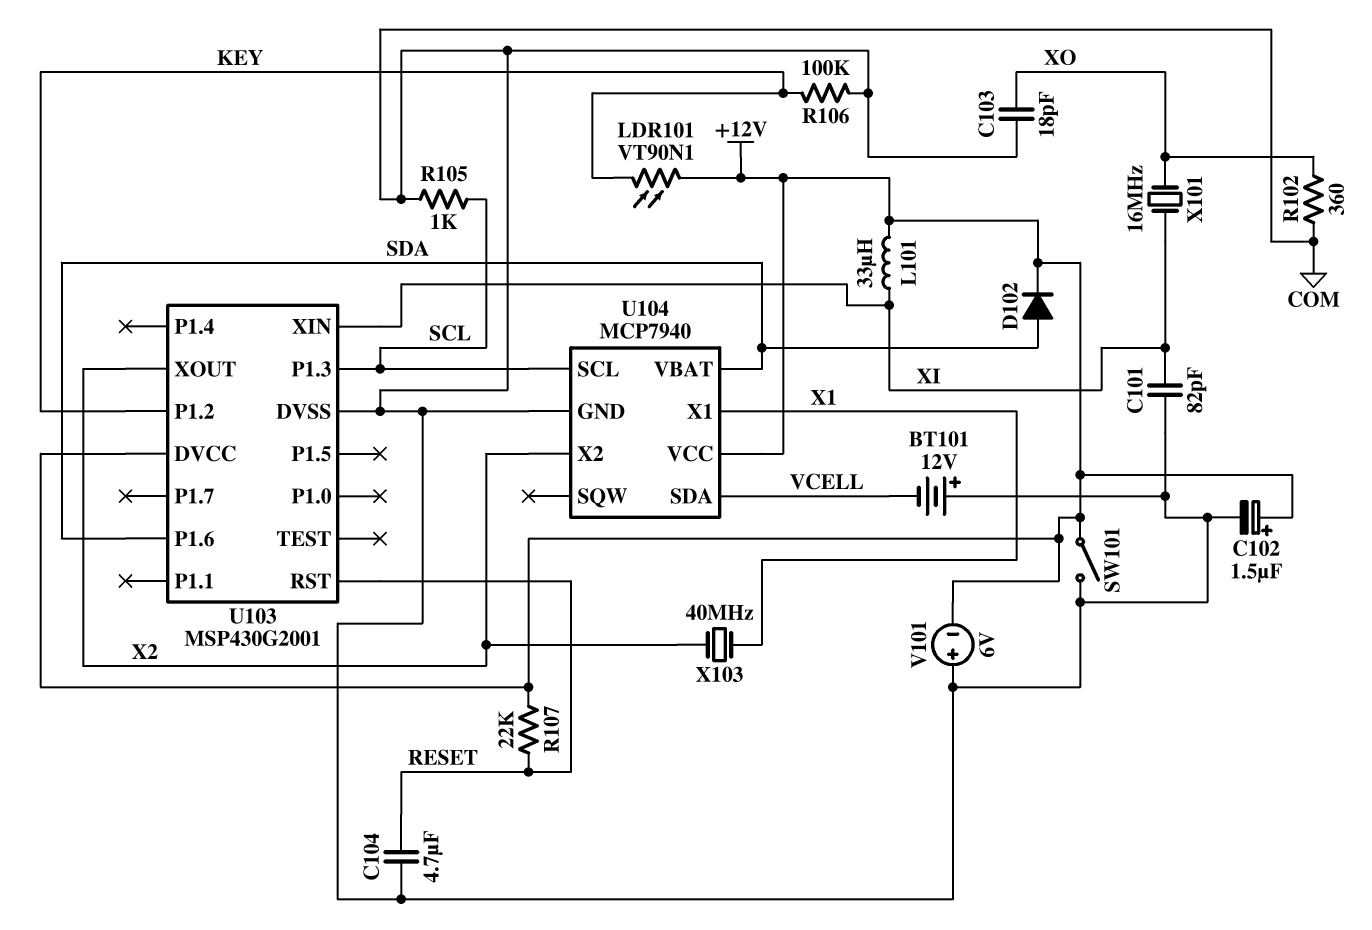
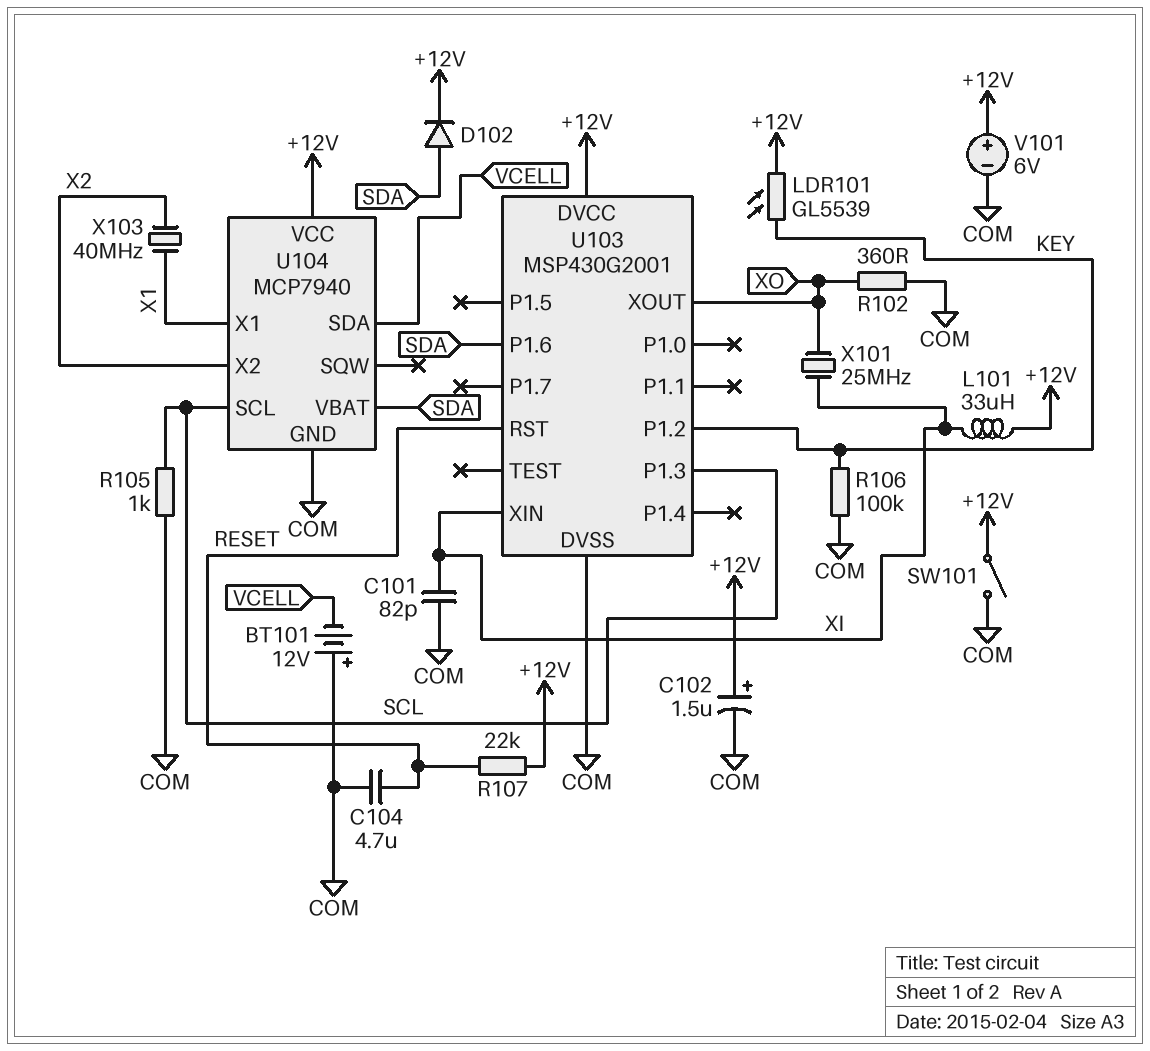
C103: 18pF (COM, XO) -> none
LDR101: VT90N1 (+12V, KEY) -> GL5539 (+12V, KEY)
U103 pin XOUT: X2 -> XO
V101: 6V (plus COM, minus +12V) -> 6V (plus +12V, minus COM)
X101: 16MHz (XI, XO) -> 25MHz (XI, XO)

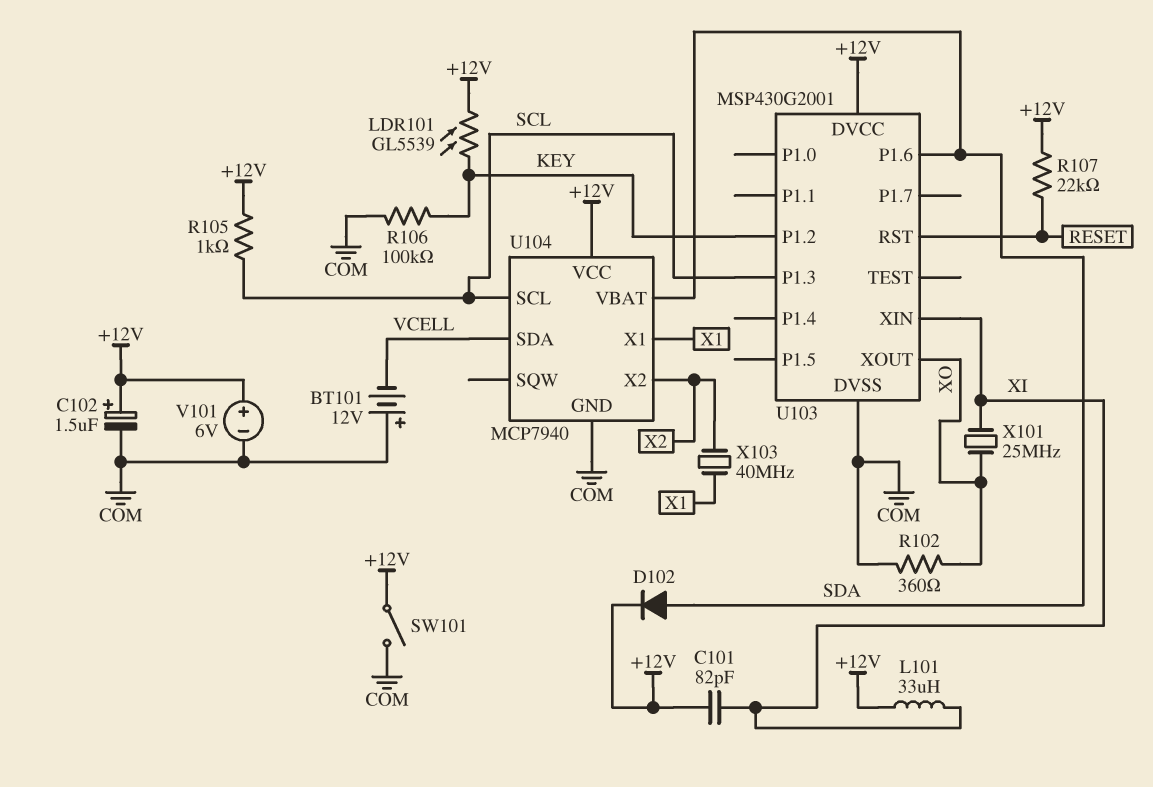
C101: 82pF (COM, XI) -> 82pF (+12V, XI)
C104: 4.7uF (COM, RESET) -> none
R105: 1k (COM, SCL) -> 1k (+12V, SCL)

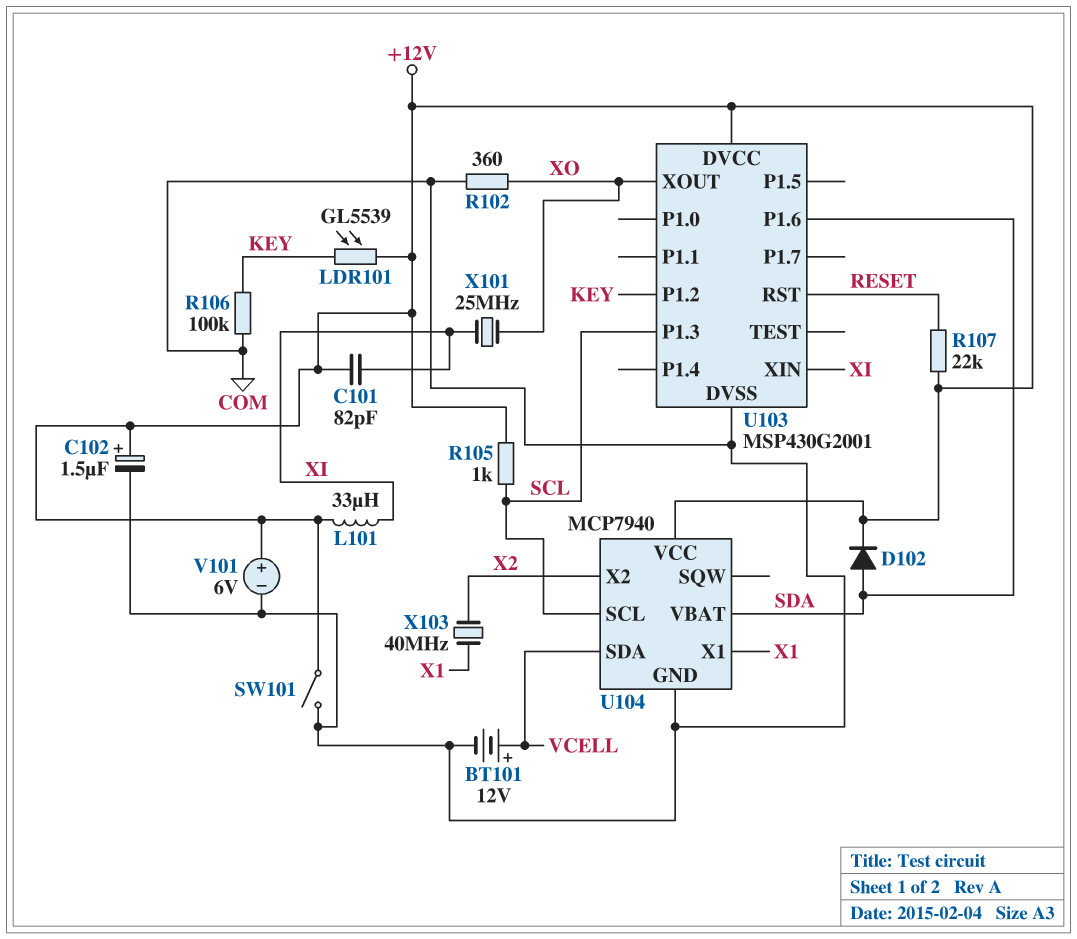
BT101: 12V (plus COM, minus VCELL) -> 12V (plus VCELL, minus COM)

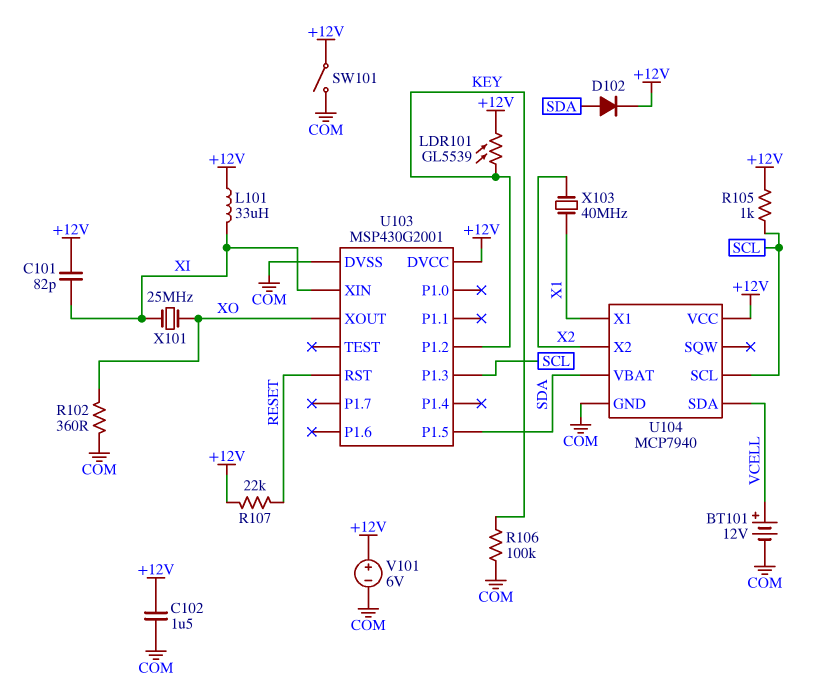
C102: 1.5uF (plus +12V, minus COM) -> 1.5uF (+12V, COM)
U103 pin P1.5: none -> SDA
U103 pin P1.6: SDA -> none

